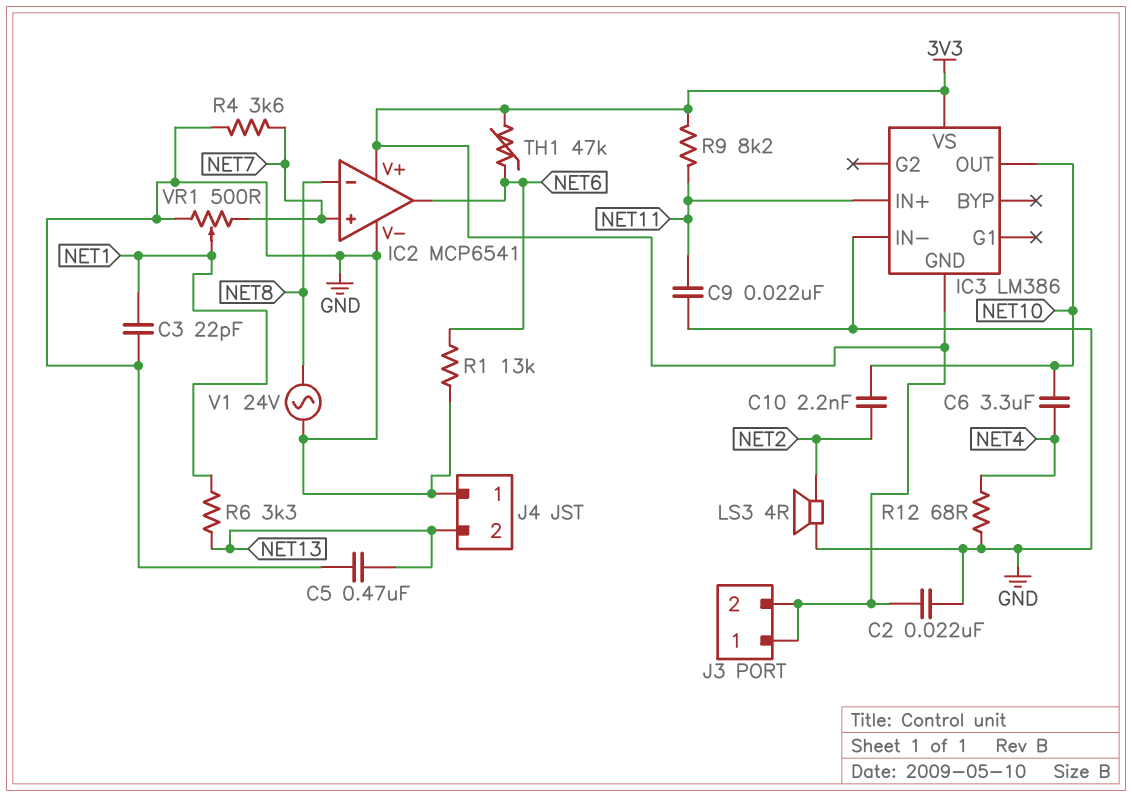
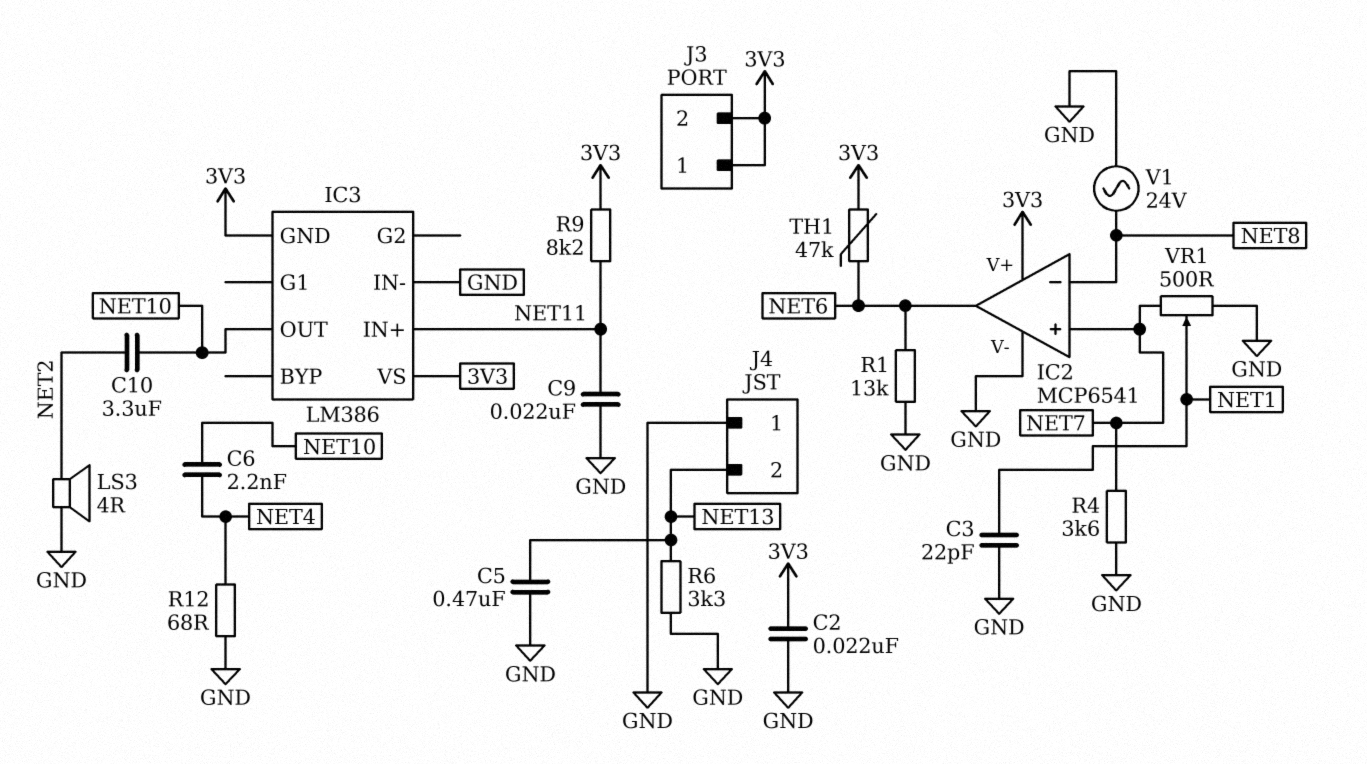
C6: 3.3uF (NET4, NET10) -> 2.2nF (NET4, NET10)
C10: 2.2nF (NET2, NET10) -> 3.3uF (NET2, NET10)
R6: 3.3k (NET1, NET13) -> 3.3k (GND, NET13)

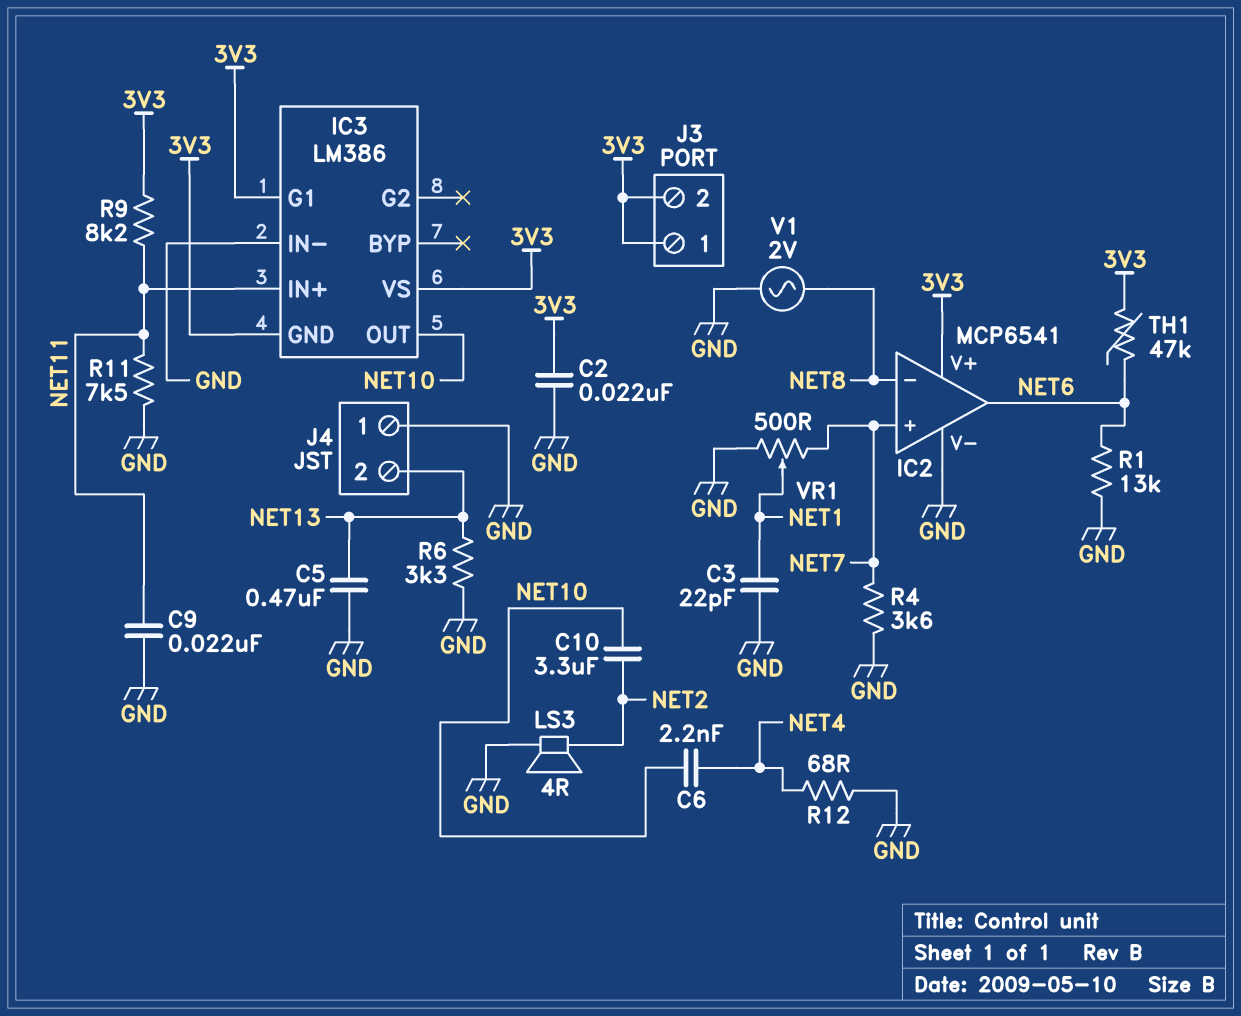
IC3 pin G1: none -> 3V3
R11: none -> 7.5k (GND, NET11)
V1: AC 24V (GND, NET8) -> AC 2V (GND, NET8)

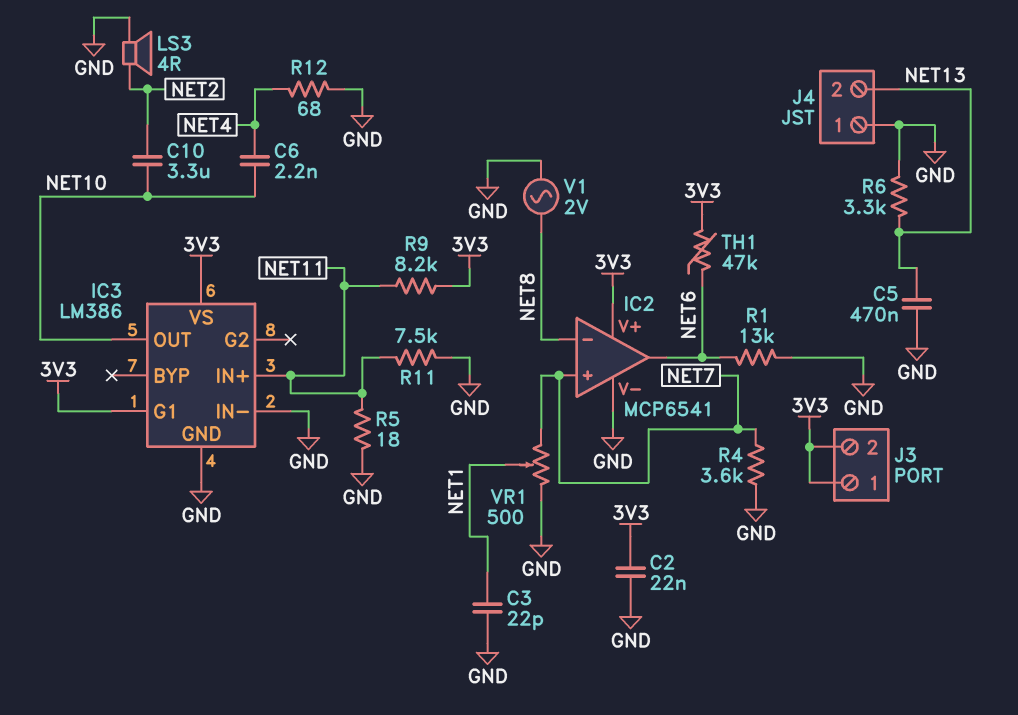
C9: 22nF (GND, NET11) -> none
IC3 pin GND: 3V3 -> GND
R5: none -> 18 (GND, NET11)

